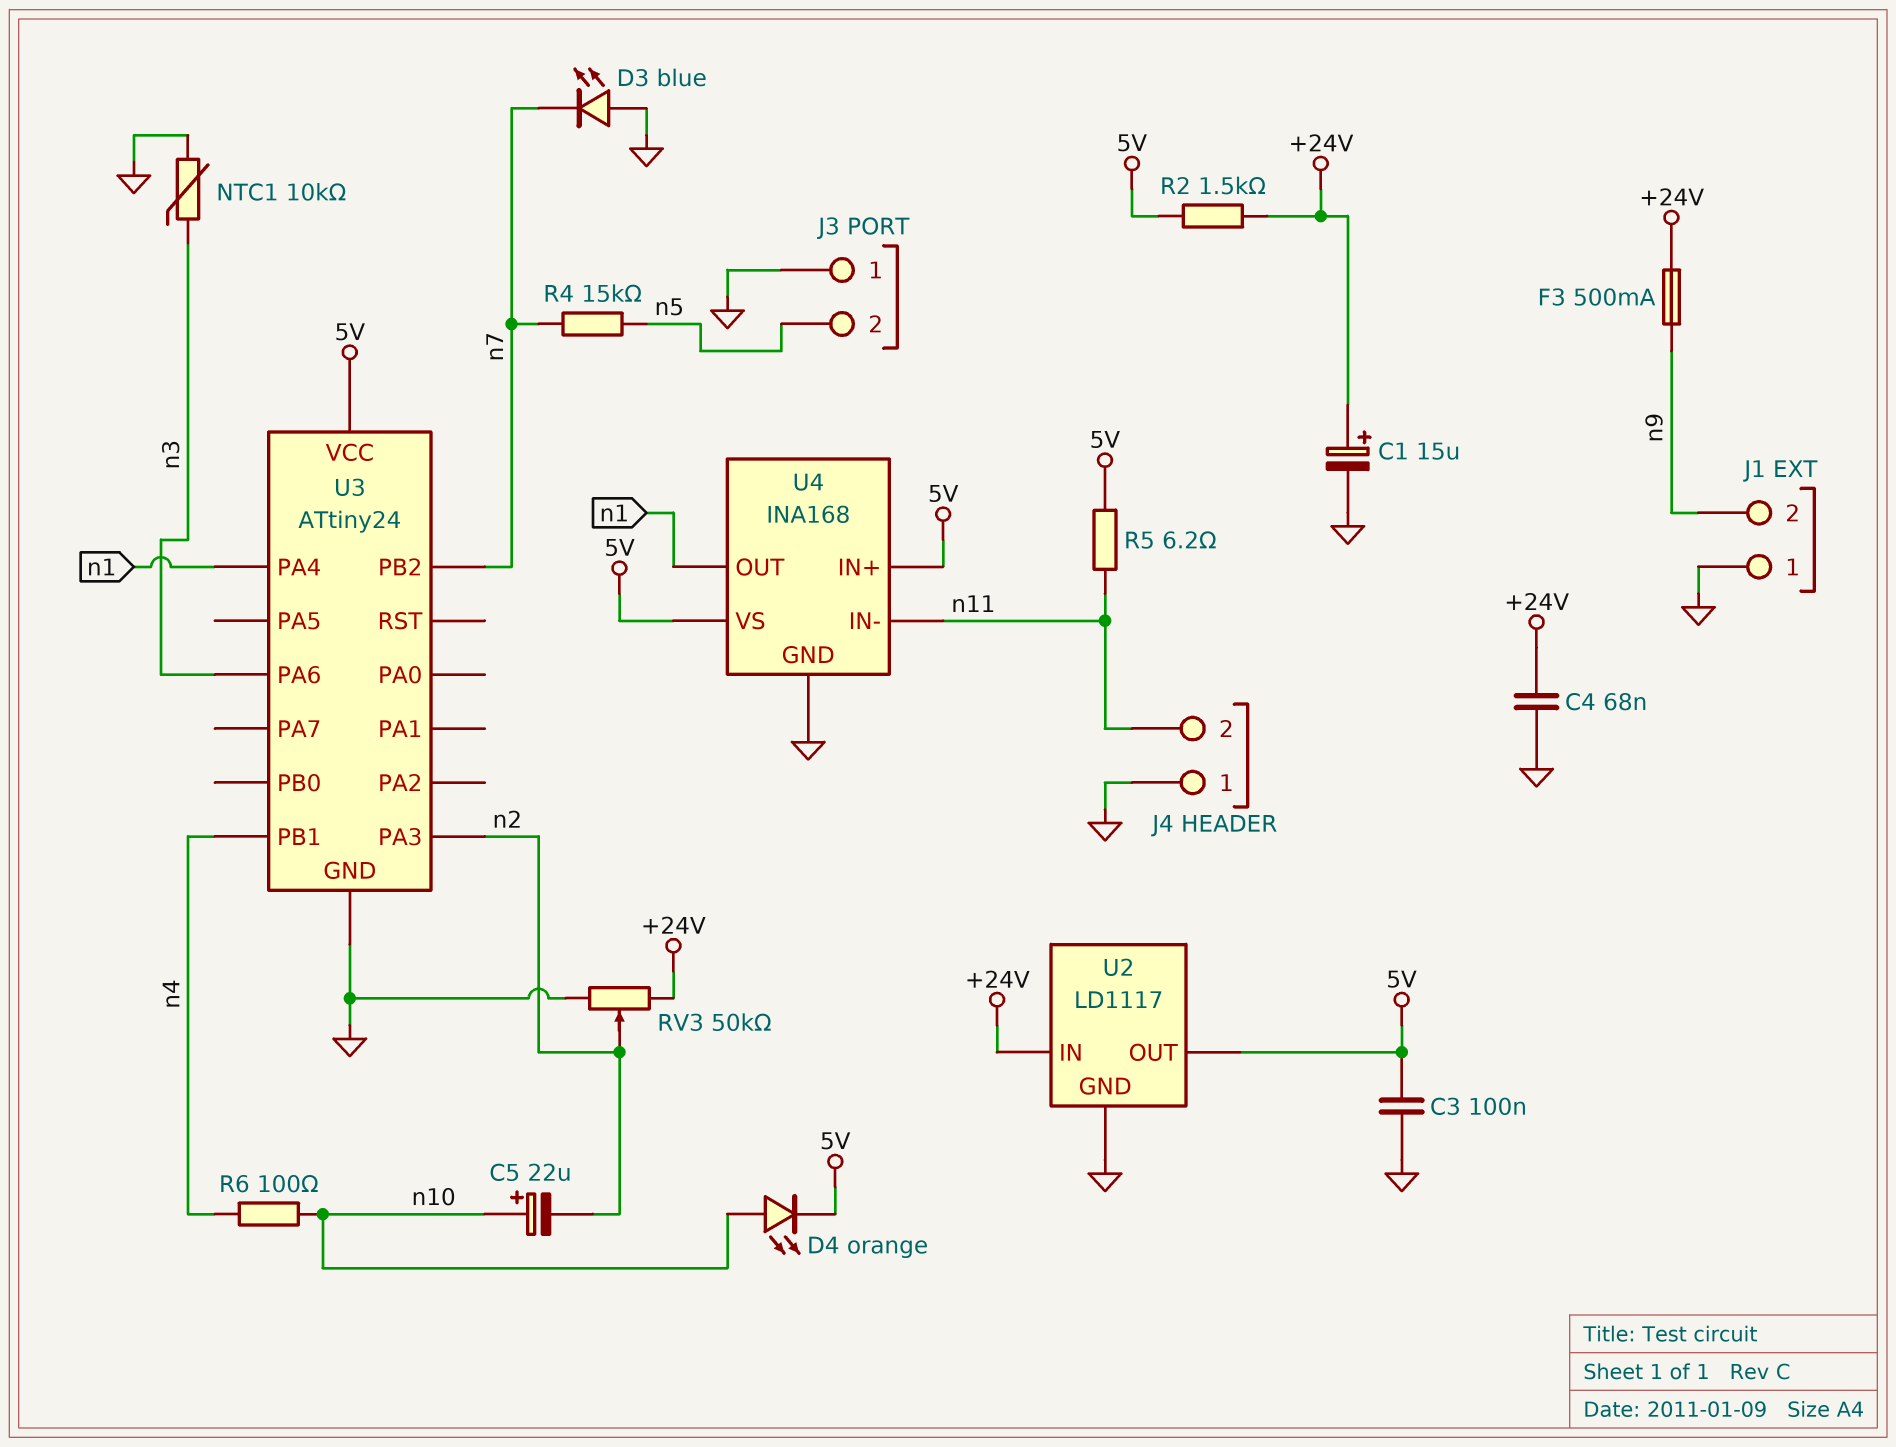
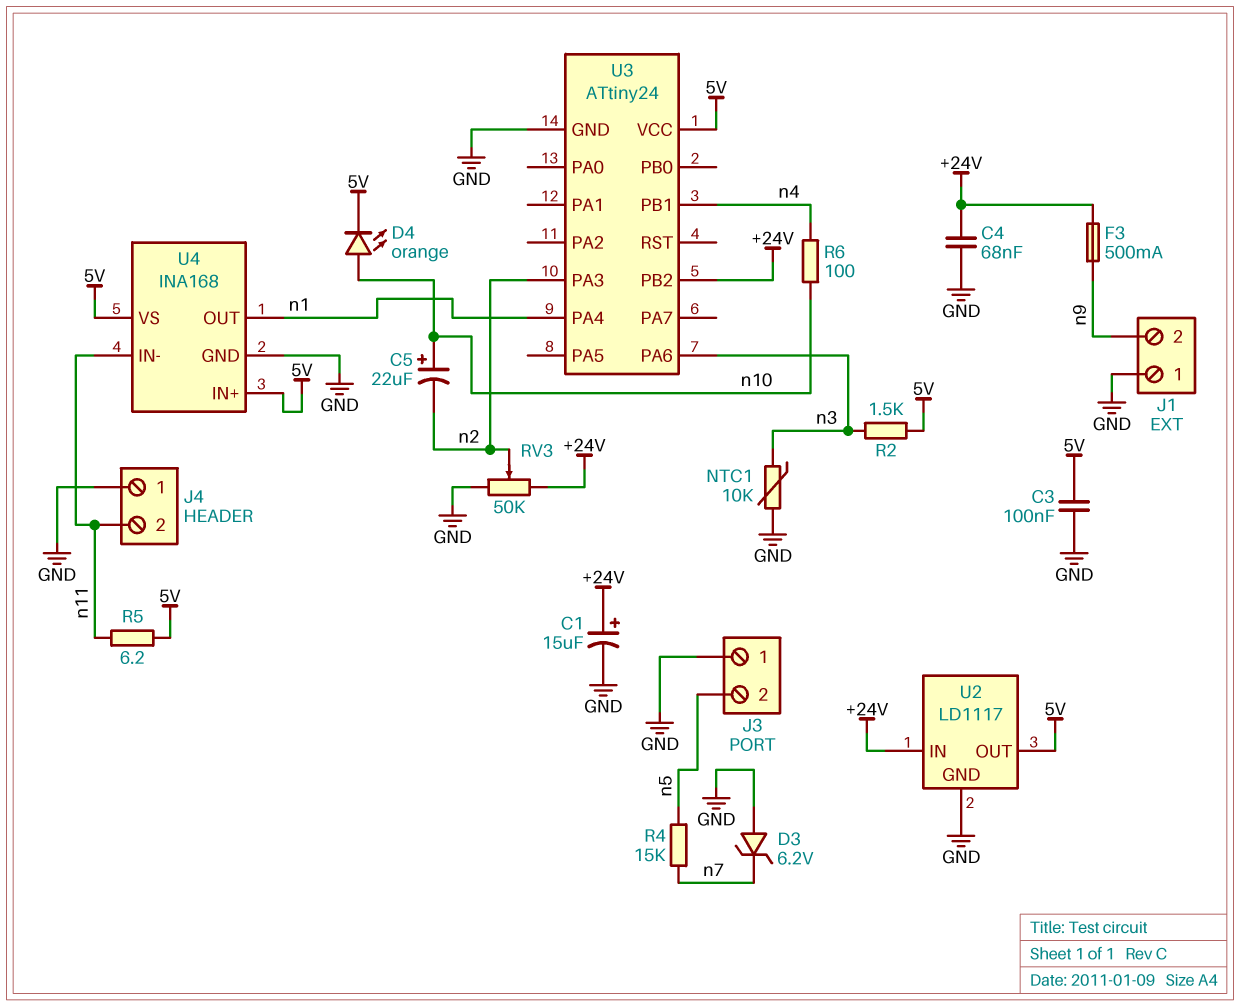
D3: LED blue (A GND, K n7) -> zener 6.2V (A GND, K n7)
R2: 1.5k (+24V, 5V) -> 1.5k (5V, n3)
U3 pin PB2: n7 -> +24V

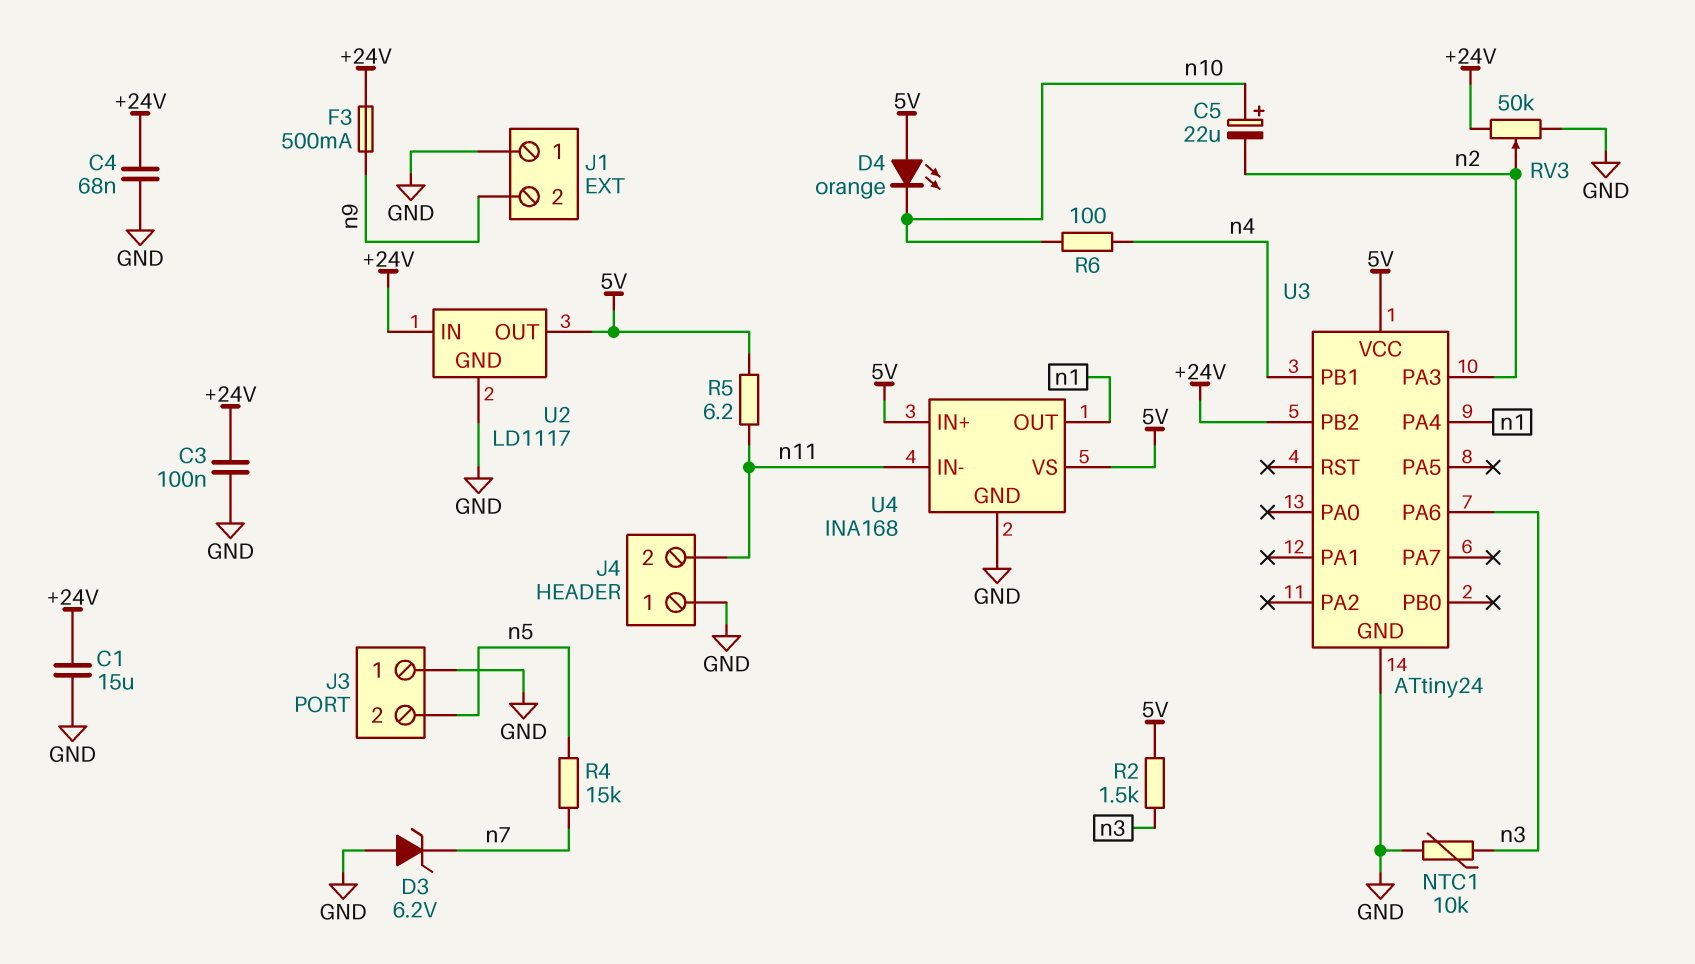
C1: 15uF (plus +24V, minus GND) -> 15uF (+24V, GND)
C3: 100nF (5V, GND) -> 100nF (+24V, GND)
D4: LED orange (A n10, K 5V) -> LED orange (A 5V, K n10)

